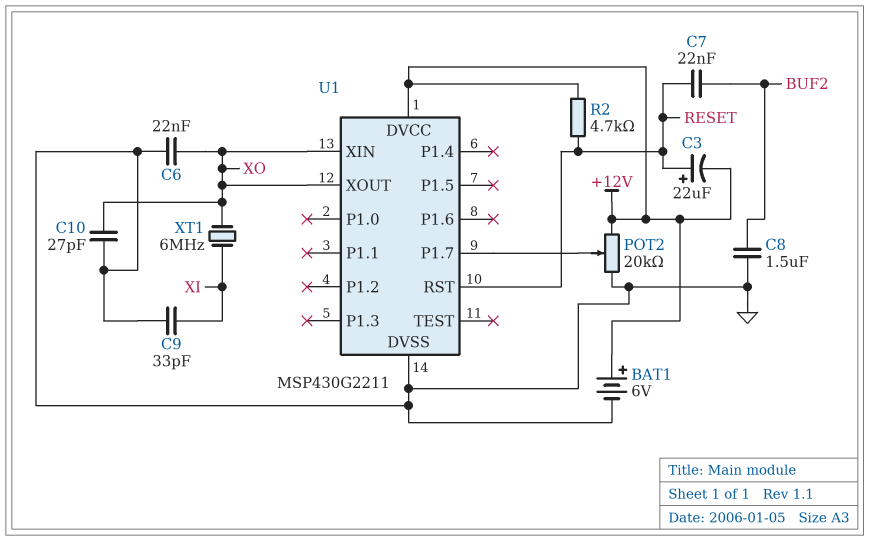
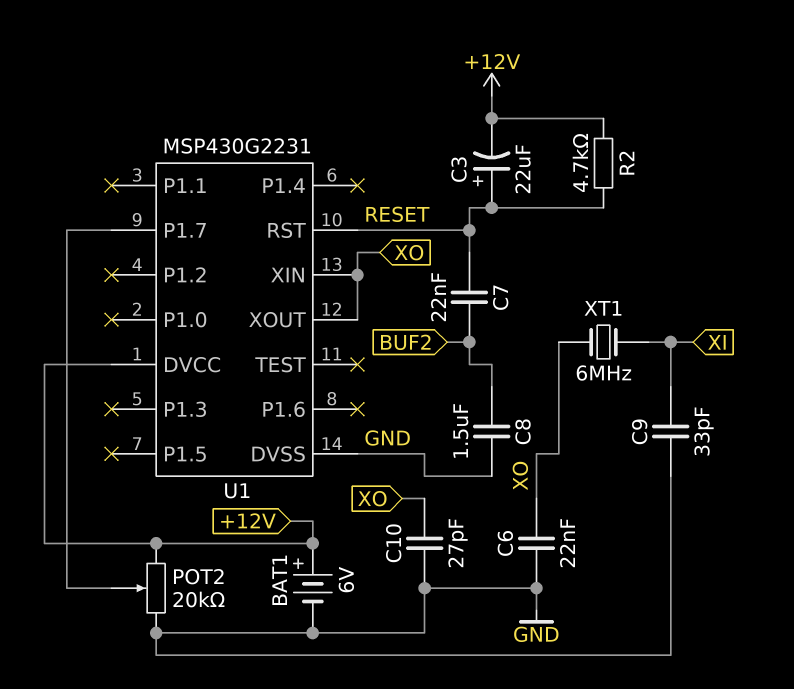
U1: MSP430G2211 -> MSP430G2231

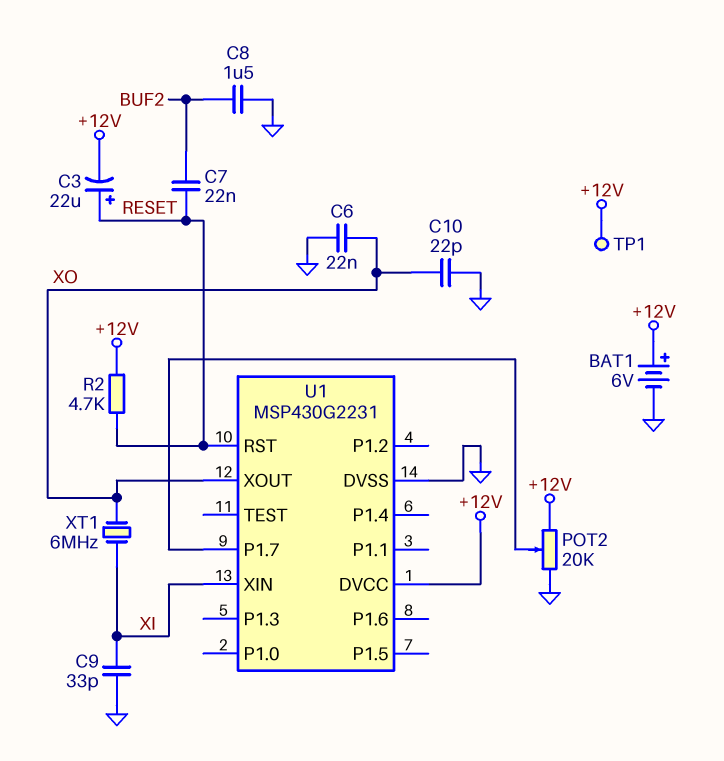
C10: 27pF (GND, XO) -> 22pF (GND, XO)
TP1: none -> test point (+12V)
U1 pin XIN: XO -> XI

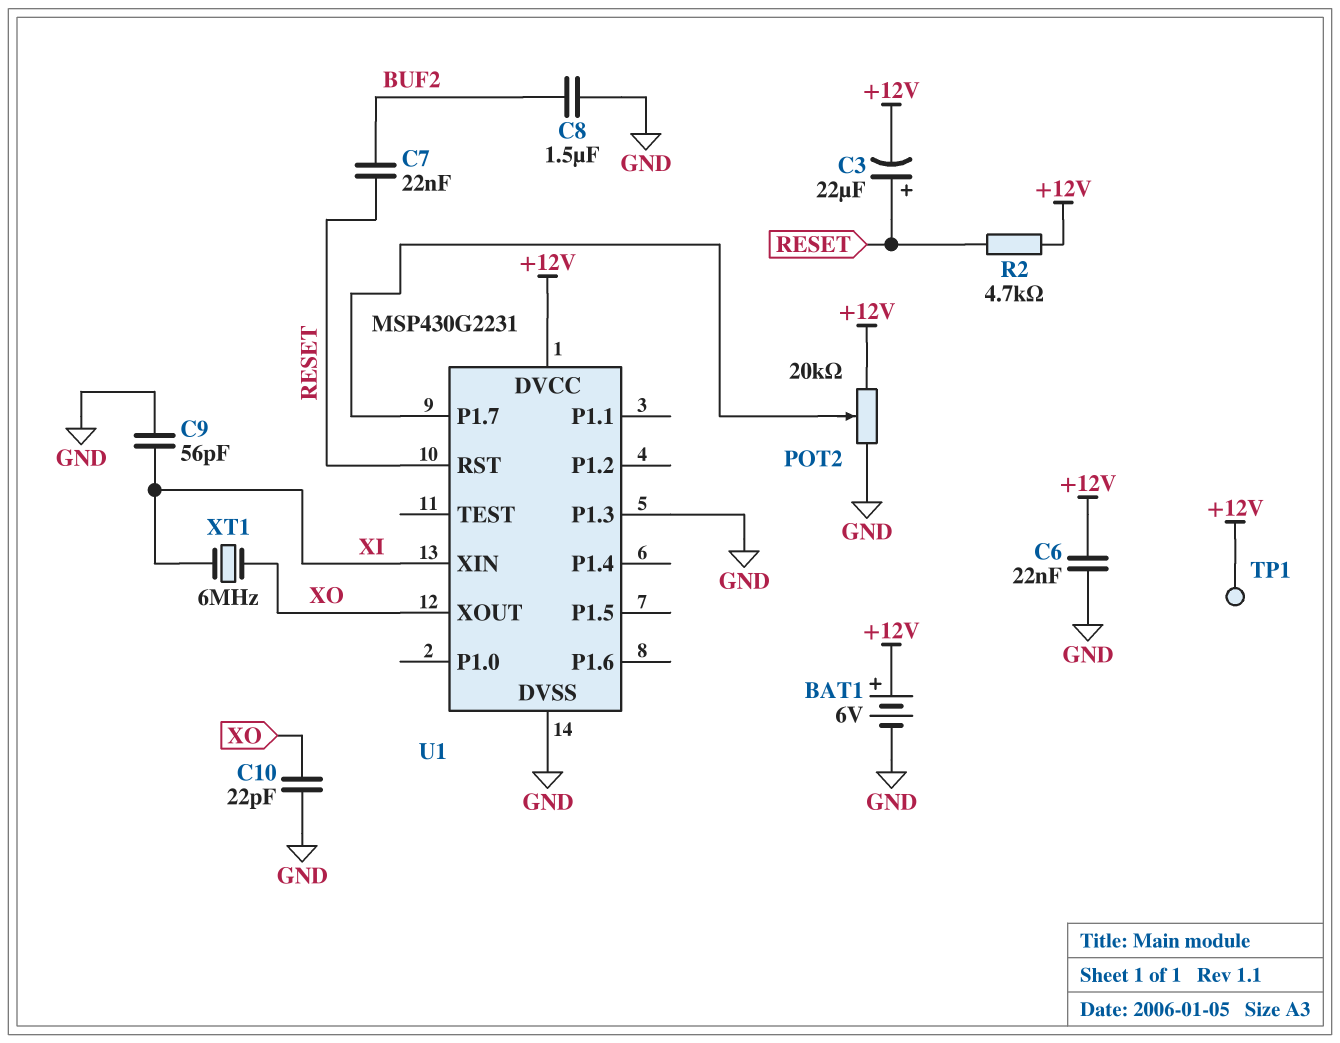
C6: 22nF (GND, XO) -> 22nF (+12V, GND)
C9: 33pF (GND, XI) -> 56pF (GND, XI)
U1 pin P1.3: none -> GND

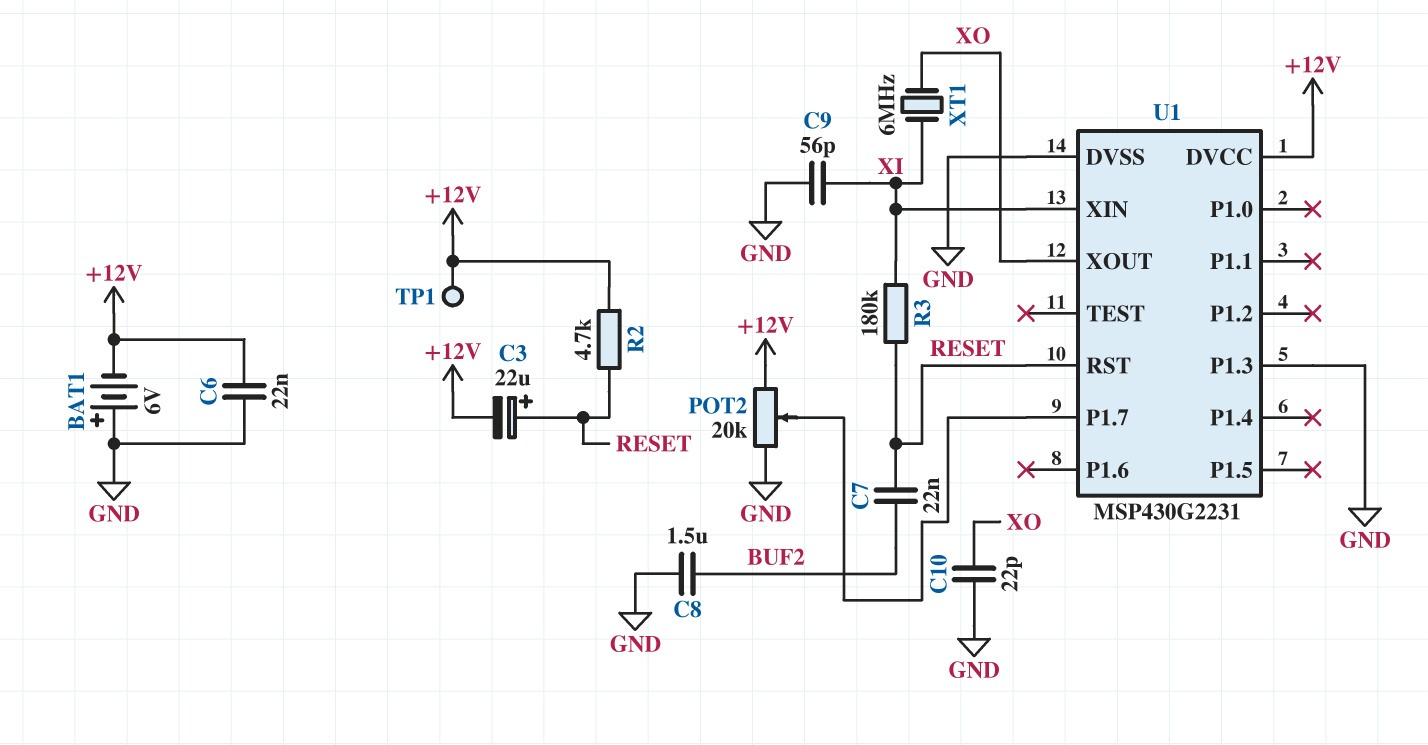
BAT1: 6V (plus +12V, minus GND) -> 6V (plus GND, minus +12V)
R3: none -> 180k (RESET, XI)

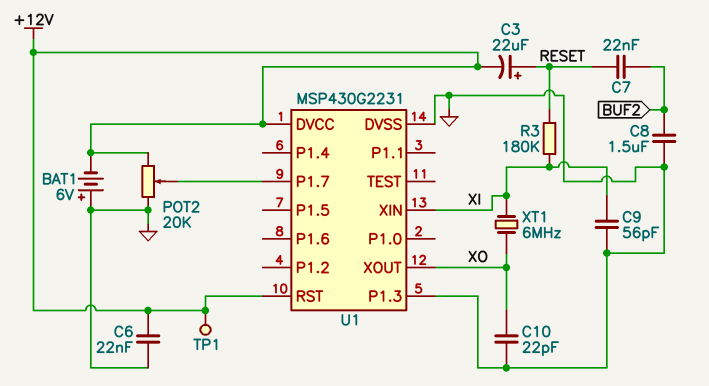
R2: 4.7k (+12V, RESET) -> none
U1 pin RST: RESET -> +12V

